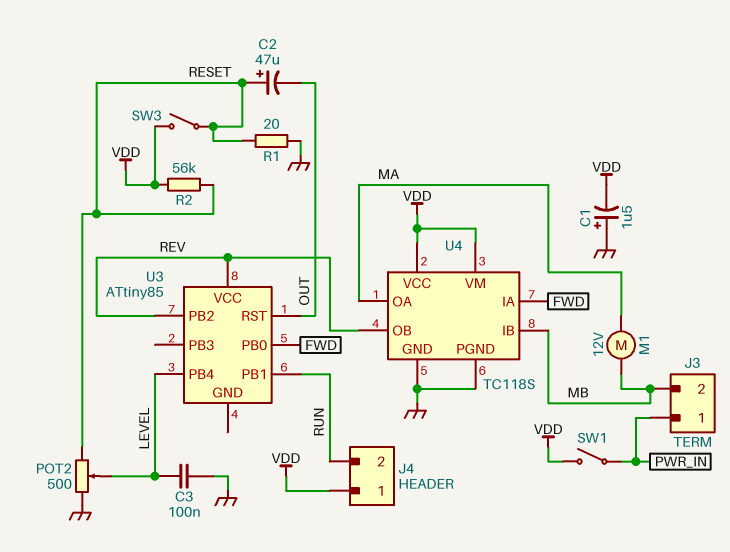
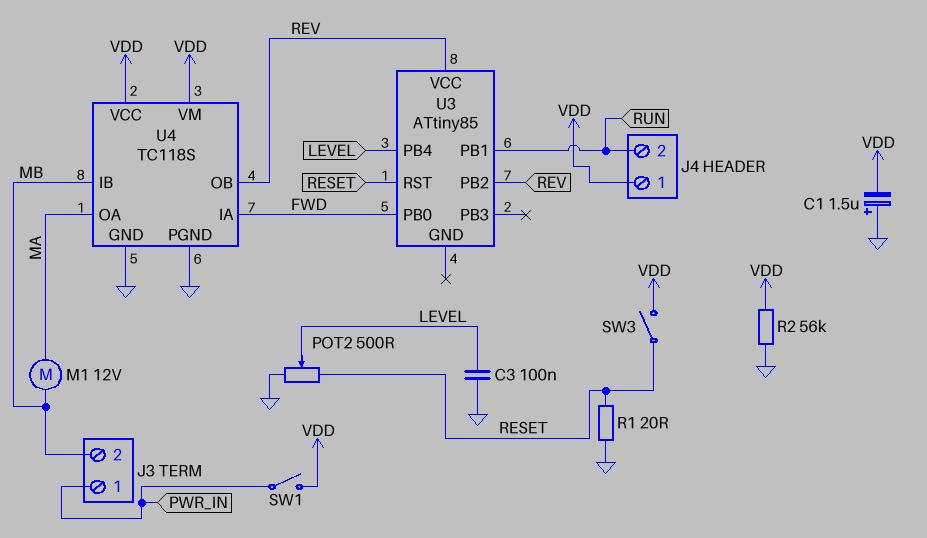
C2: 47uF (plus RESET, minus OUT) -> none
R2: 56k (RESET, VDD) -> 56k (GND, VDD)
U3 pin RST: OUT -> RESET

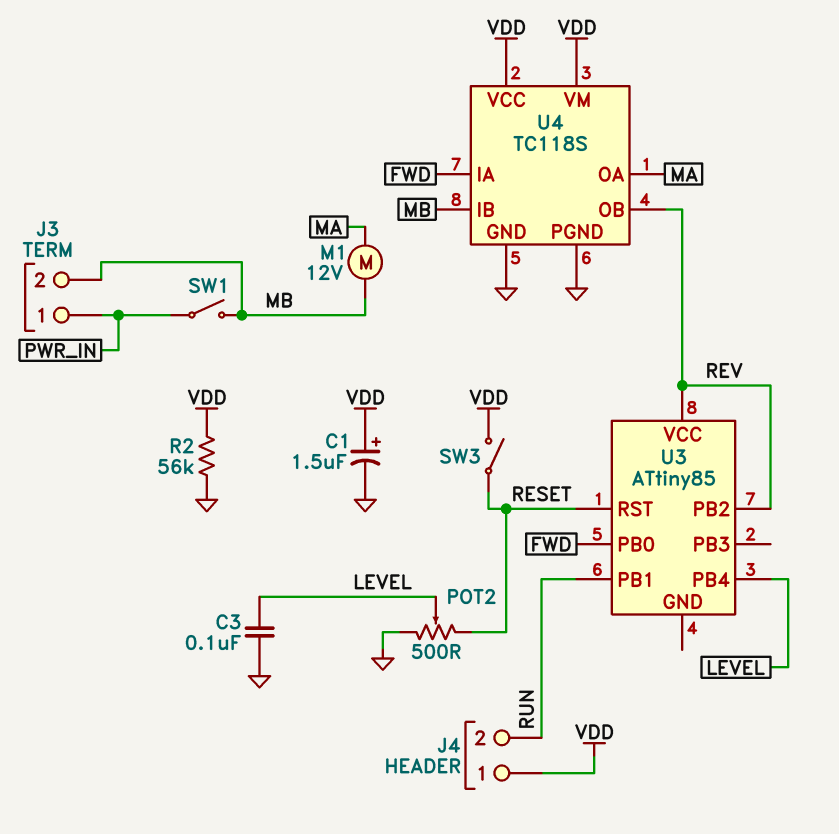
C1: 1.5uF (plus GND, minus VDD) -> 1.5uF (plus VDD, minus GND)
R1: 20 (GND, RESET) -> none
SW1: switch (PWR_IN, VDD) -> switch (MB, PWR_IN)

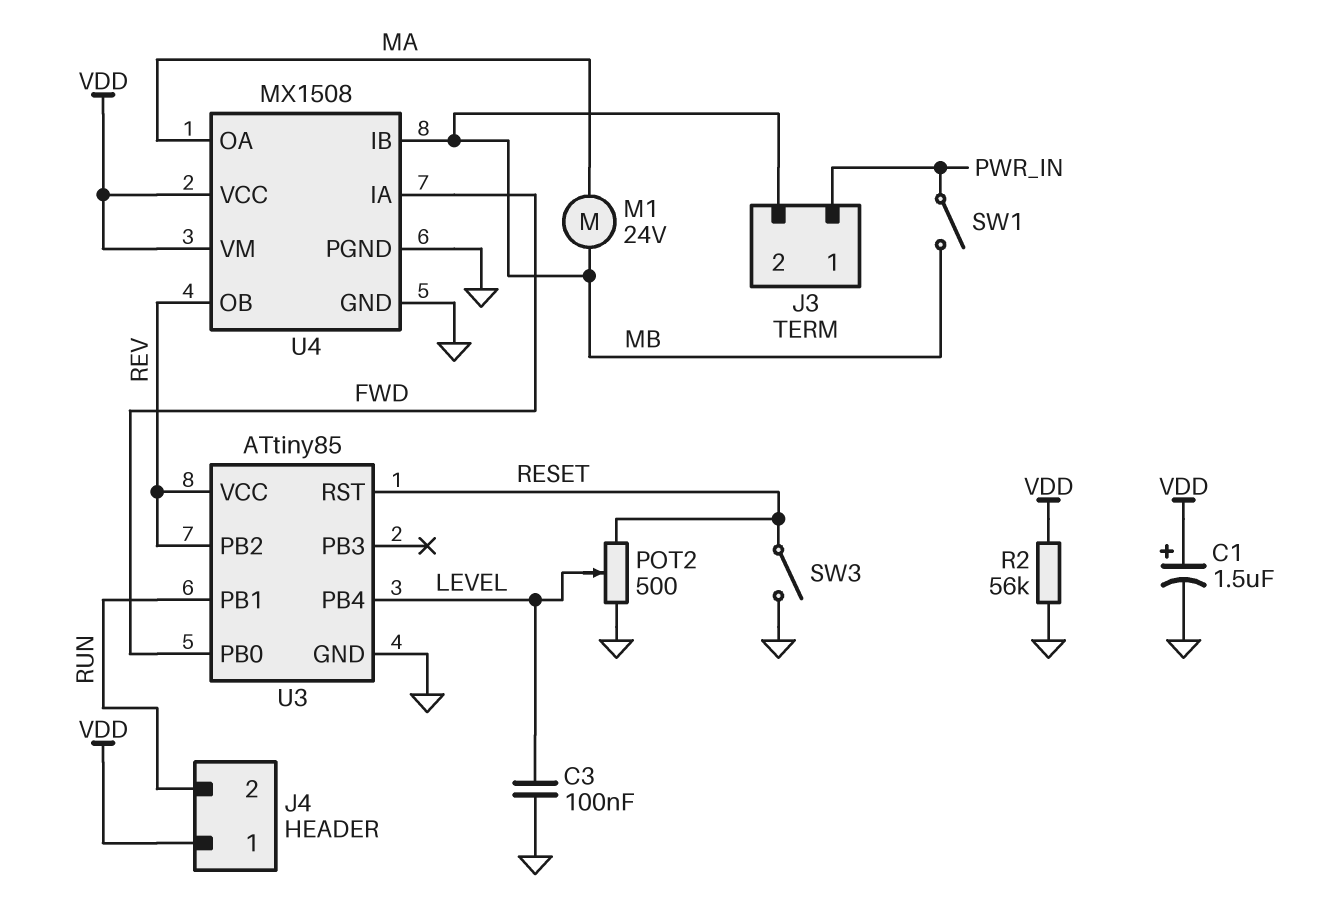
M1: motor 12V (MA, MB) -> motor 24V (MA, MB)
SW3: switch (RESET, VDD) -> switch (GND, RESET)
U3 pin GND: none -> GND
U4: TC118S -> MX1508

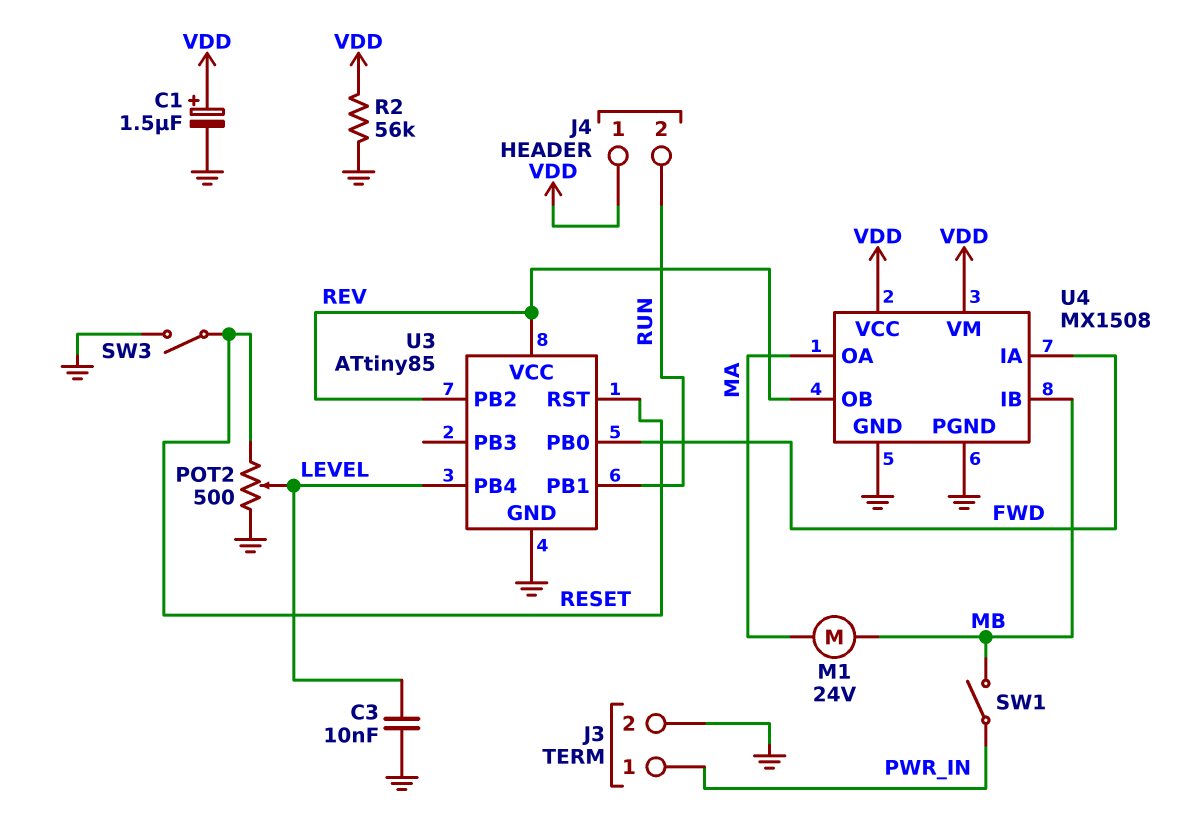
C3: 100nF (GND, LEVEL) -> 10nF (GND, LEVEL)
J3 pin 2: MB -> GND

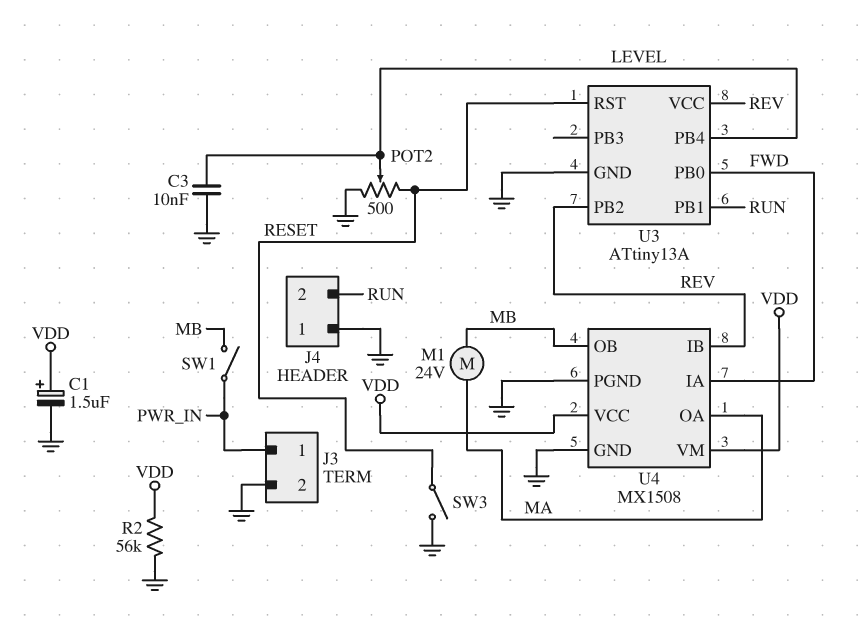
J4 pin 1: VDD -> GND
U3: ATtiny85 -> ATtiny13A
U4 pin IB: MB -> REV
U4 pin OB: REV -> MB

